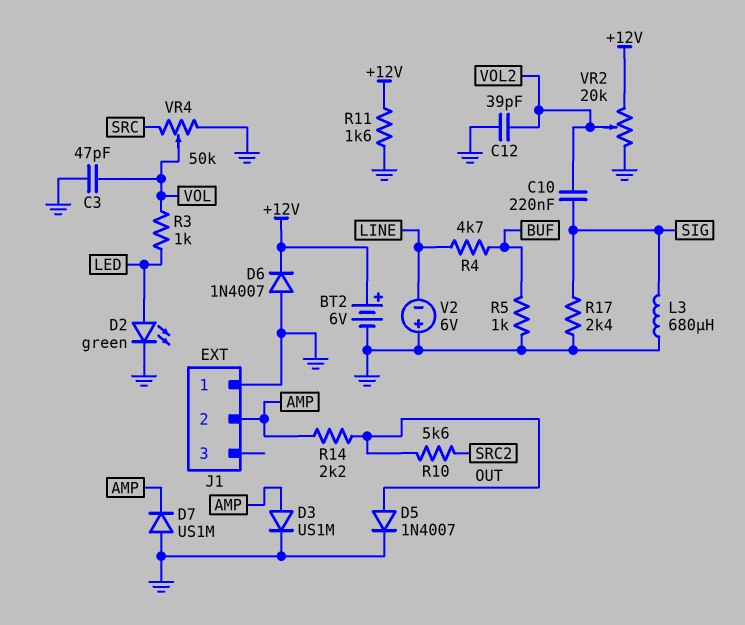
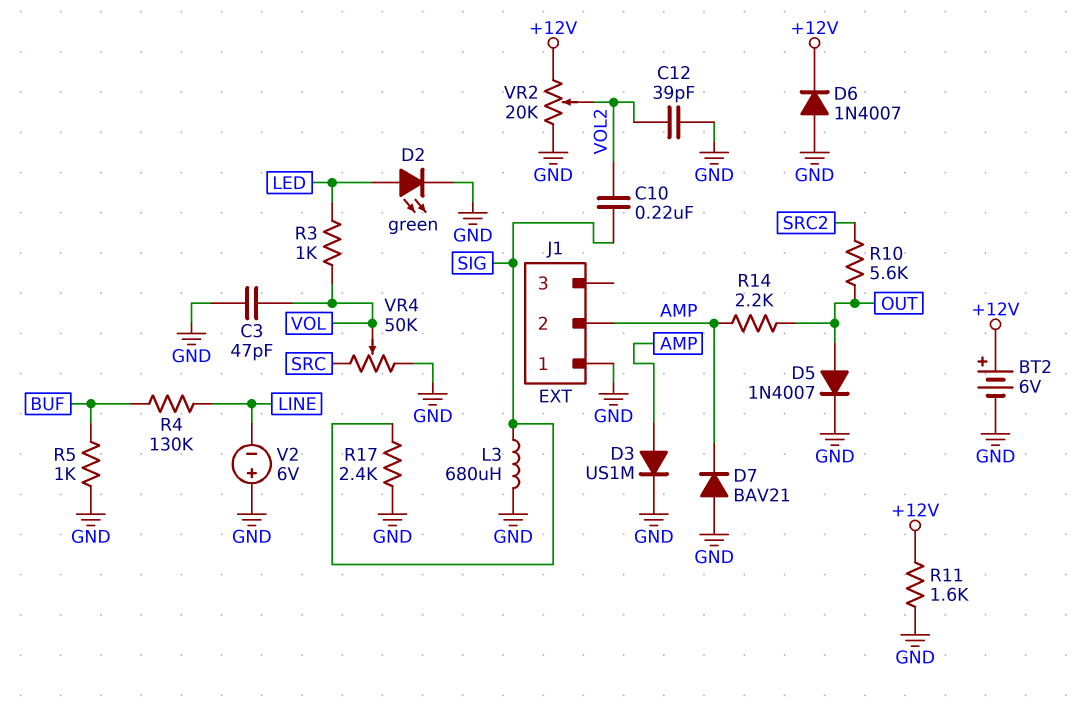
D7: diode US1M (A GND, K AMP) -> diode BAV21 (A GND, K AMP)
R4: 4.7k (BUF, LINE) -> 130k (BUF, LINE)

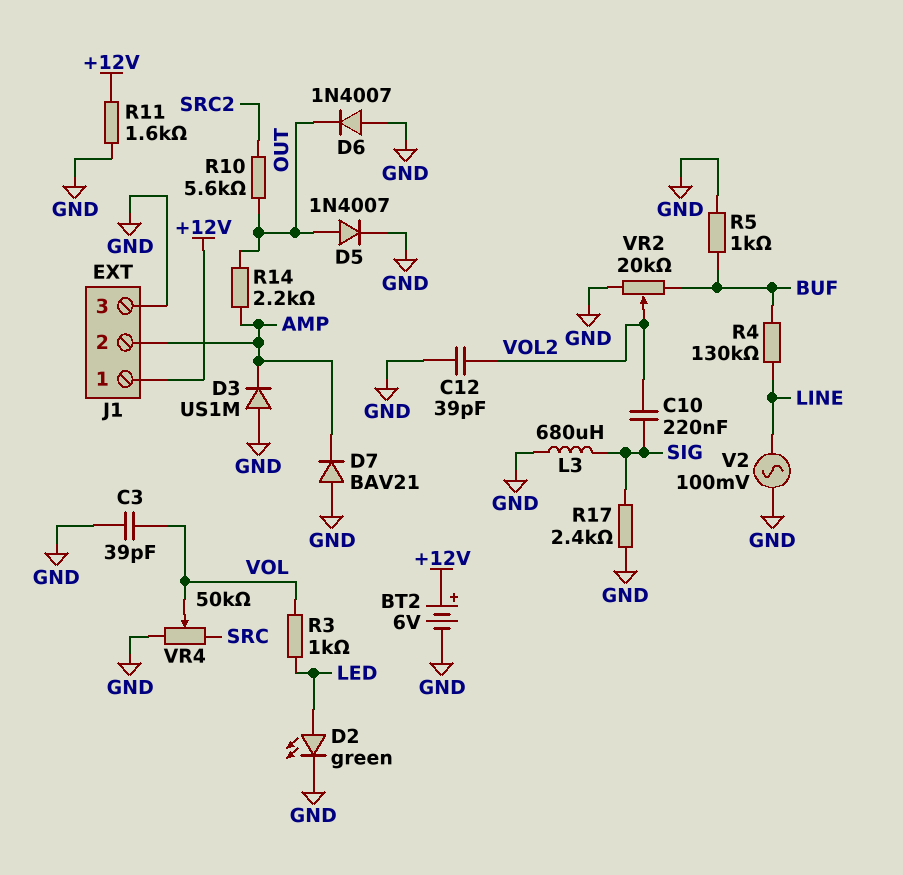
C3: 47pF (GND, VOL) -> 39pF (GND, VOL)
D3: diode US1M (A AMP, K GND) -> diode US1M (A GND, K AMP)
D6: diode 1N4007 (A GND, K +12V) -> diode 1N4007 (A GND, K OUT)
J1 pin 1: GND -> +12V
J1 pin 3: none -> GND
V2: 6V (plus GND, minus LINE) -> AC 100mV (GND, LINE)
VR2: 20k (+12V, GND, wiper VOL2) -> 20k (BUF, GND, wiper VOL2)

